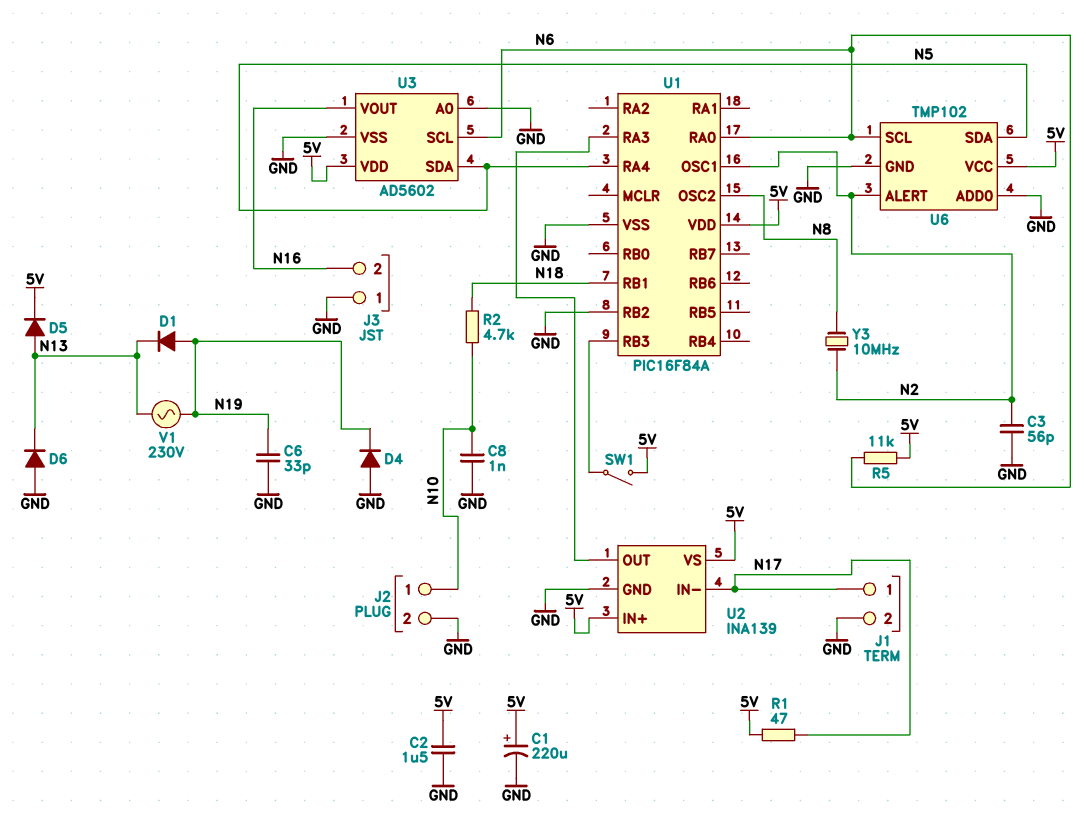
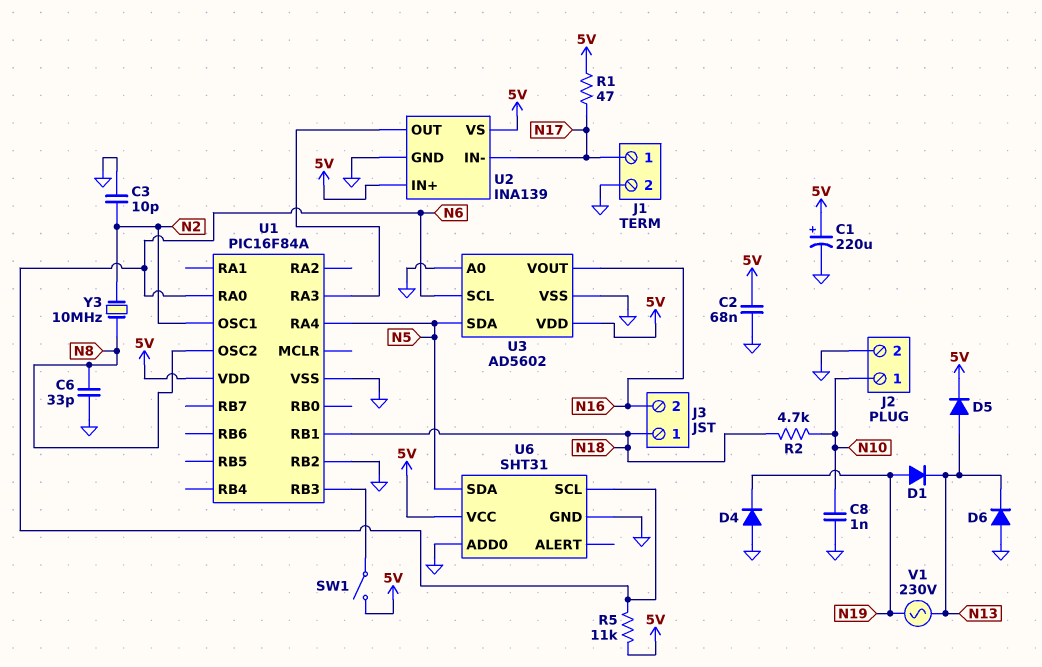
C2: 1.5uF (5V, GND) -> 68nF (5V, GND)
C3: 56pF (GND, N2) -> 10pF (GND, N2)
C6: 33pF (GND, N19) -> 33pF (GND, N8)
J3 pin 1: GND -> N18
U6: TMP102 -> SHT31
U6 pin ALERT: N2 -> none

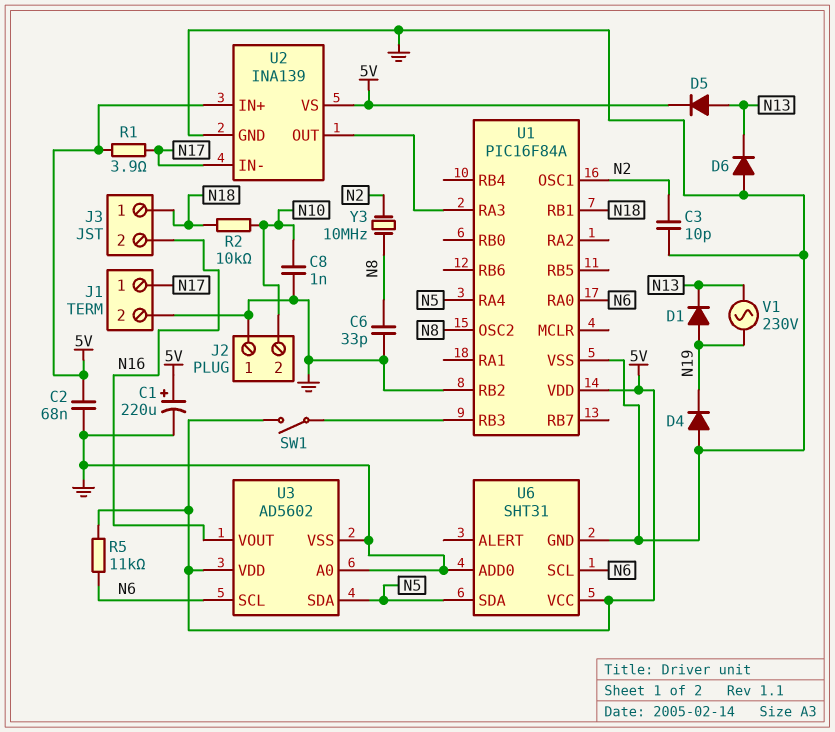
J2 pin 1: N10 -> GND
J2 pin 2: GND -> N10
R1: 47 (5V, N17) -> 3.9 (5V, N17)
R2: 4.7k (N10, N18) -> 10k (N10, N18)

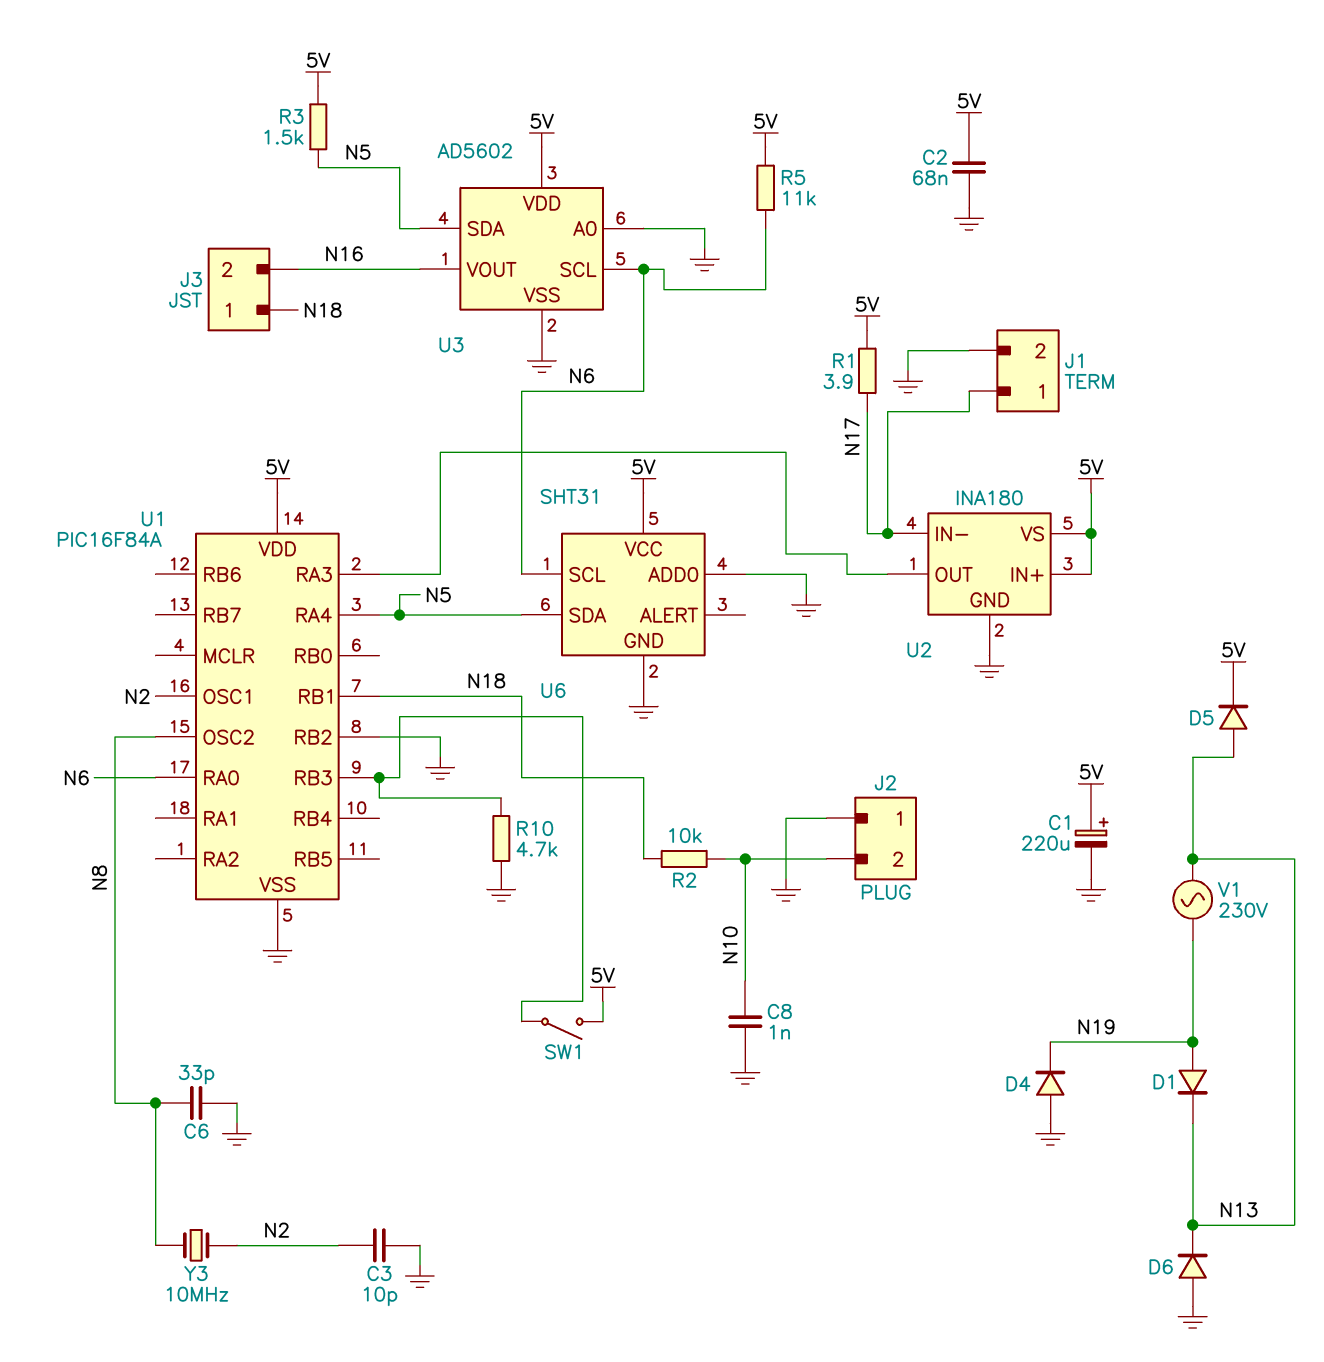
R3: none -> 1.5k (5V, N5)
R10: none -> 4.7k (GND, U1/RB3)
U2: INA139 -> INA180

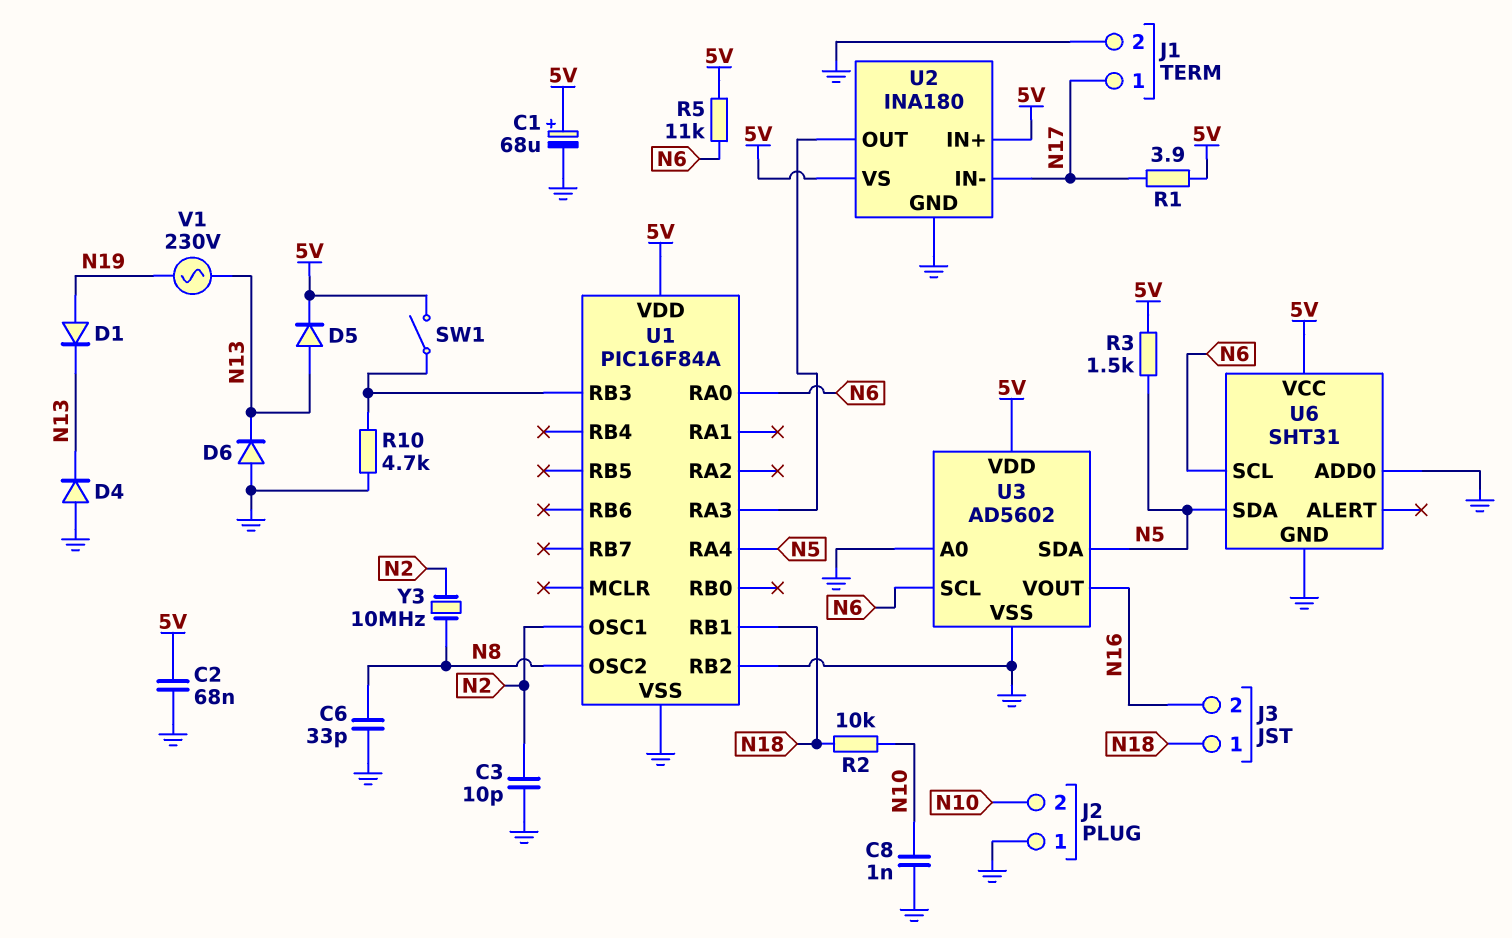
C1: 220uF (plus 5V, minus GND) -> 68uF (plus 5V, minus GND)
D4: diode (A GND, K N19) -> diode (A GND, K N13)

